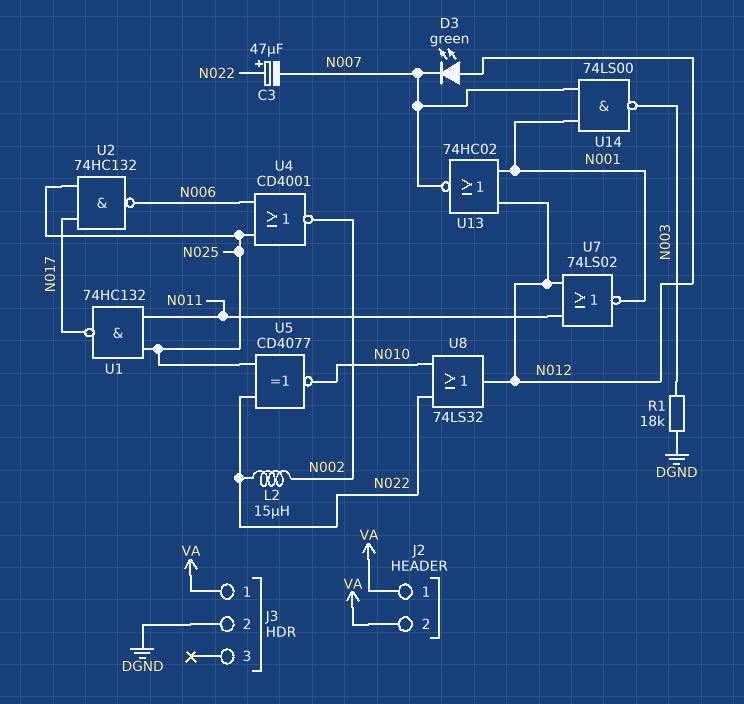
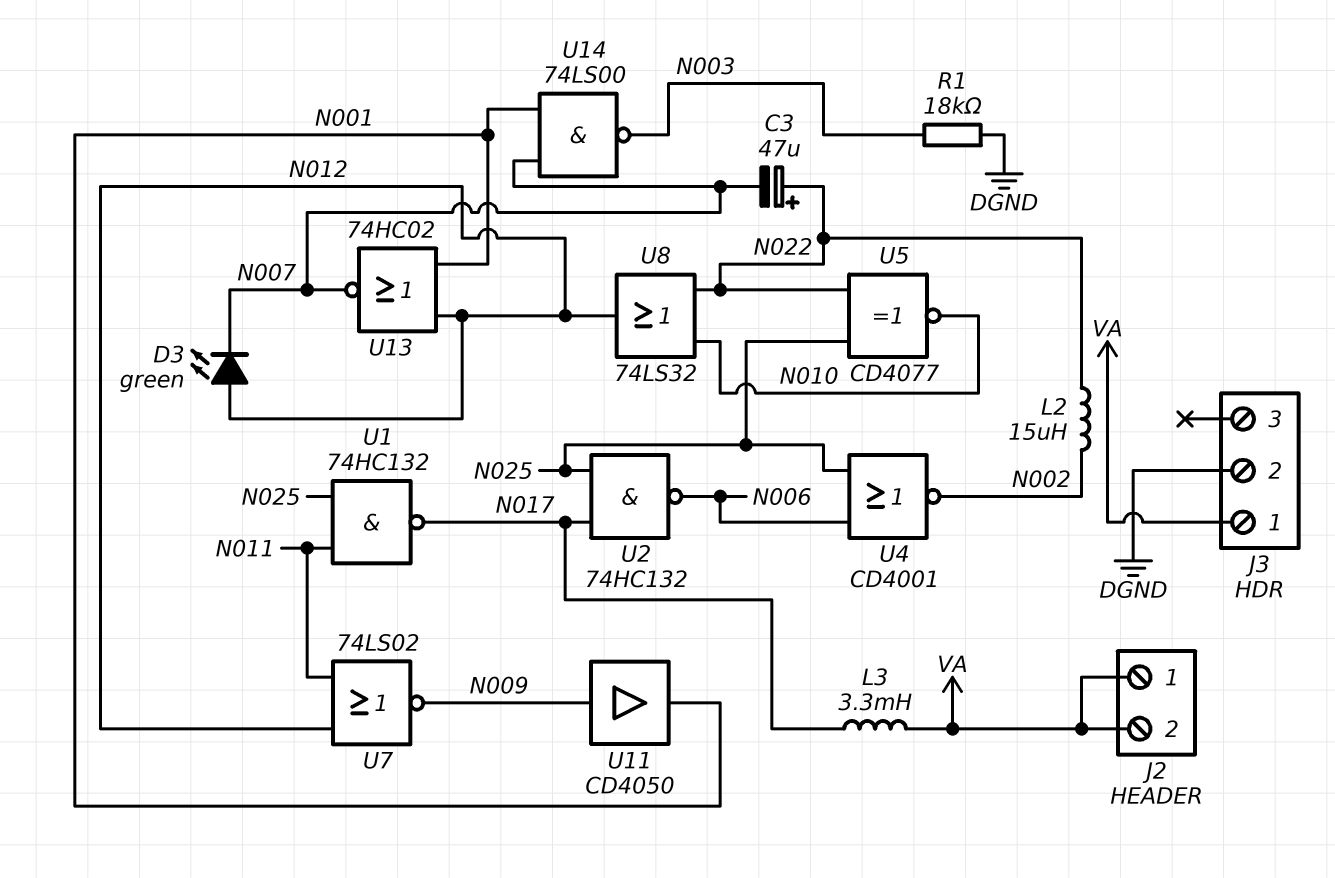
L3: none -> 3.3mH (N017, VA)
U7: NOR 74LS02 (in N011, in N012, out N001) -> NOR 74LS02 (in N011, in N012, out N009)
U11: none -> buffer CD4050 (in N009, out N001)

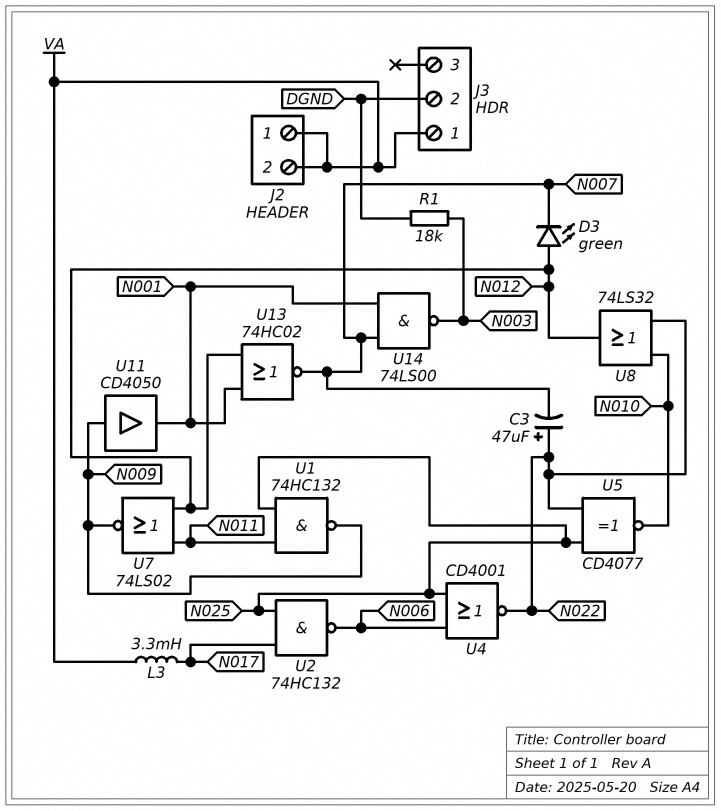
L2: 15uH (N002, N022) -> none
U1: NAND 74HC132 (in N011, in N025, out N017) -> NAND 74HC132 (in N011, in N025, out N009)
U4: NOR CD4001 (in N006, in N025, out N002) -> NOR CD4001 (in N006, in N025, out N022)

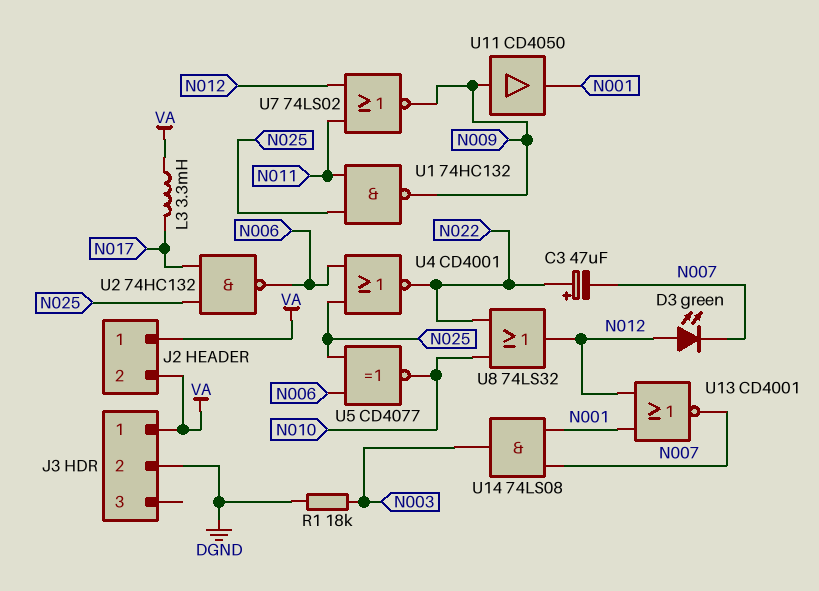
U5: XNOR CD4077 (in N022, in N025, out N010) -> XNOR CD4077 (in N006, in N025, out N010)
U13: NOR 74HC02 (in N001, in N012, out N007) -> NOR CD4001 (in N001, in N012, out N007)
U14: NAND 74LS00 (in N001, in N007, out N003) -> AND 74LS08 (in N001, in N007, out N003)

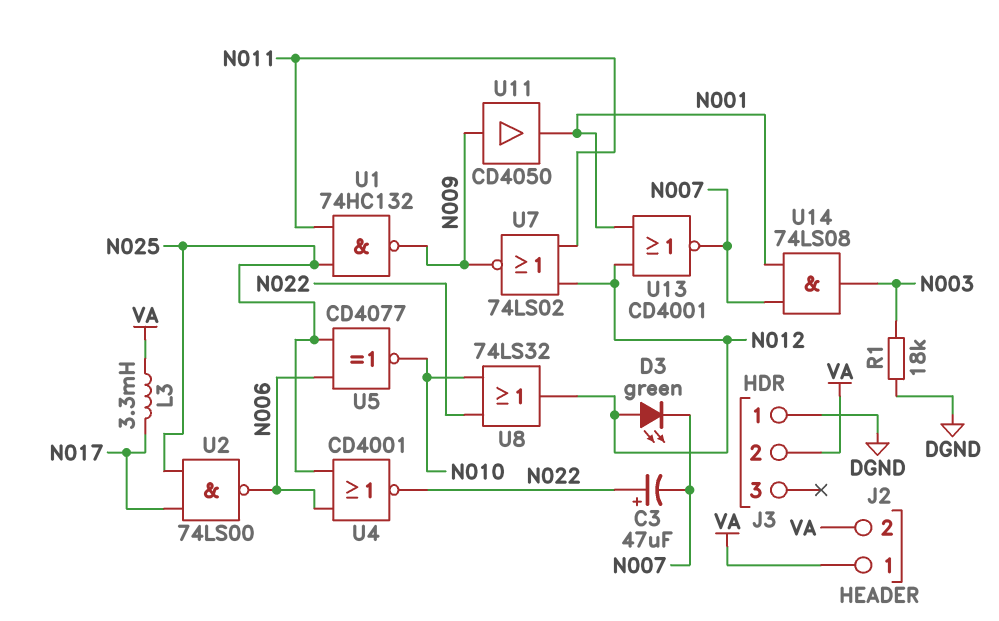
J3 pin 1: VA -> DGND
J3 pin 2: DGND -> VA
U2: NAND 74HC132 (in N017, in N025, out N006) -> NAND 74LS00 (in N017, in N025, out N006)

